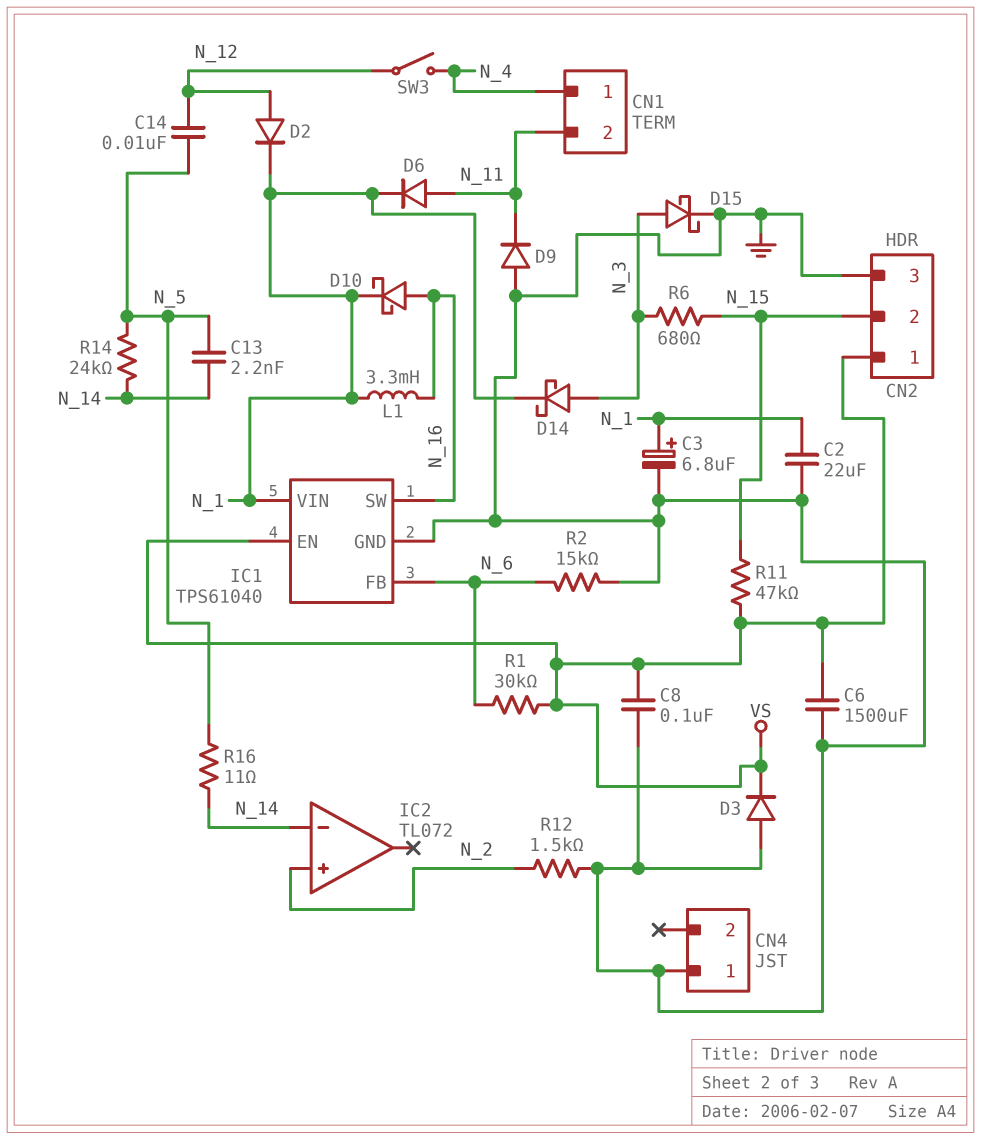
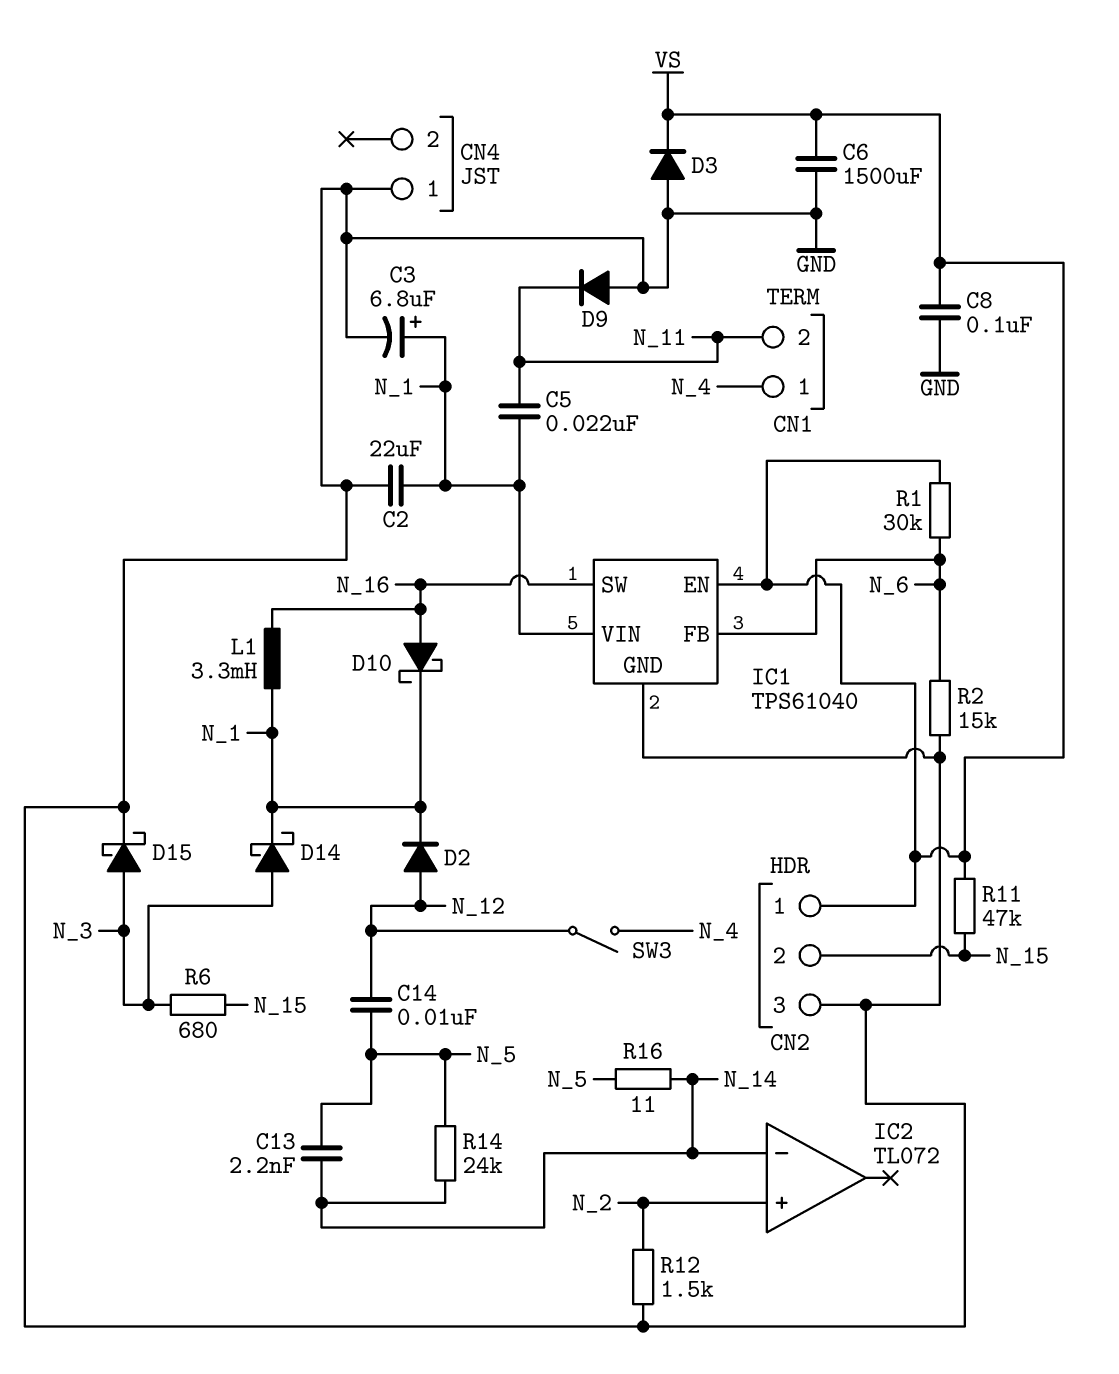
C5: none -> 22nF (N_1, N_11)
D6: diode (A N_11, K N_1) -> none

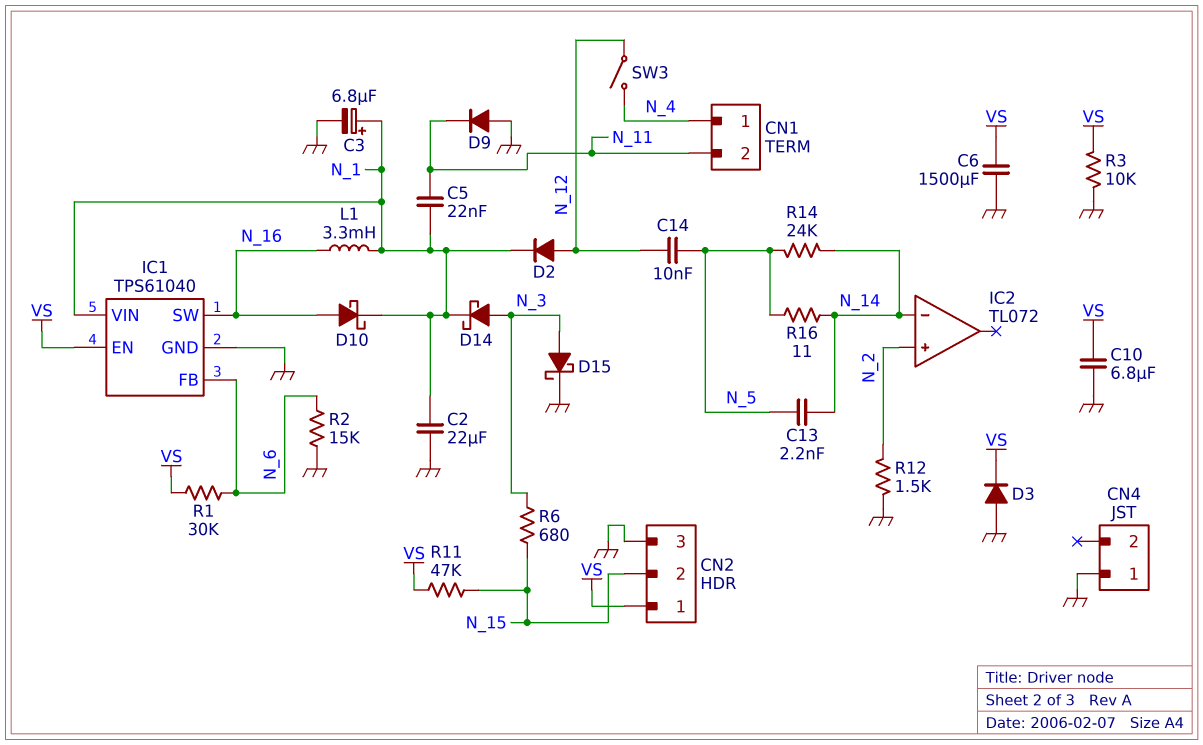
C8: 100nF (GND, VS) -> none
C10: none -> 6.8uF (GND, VS)
R3: none -> 10k (GND, VS)

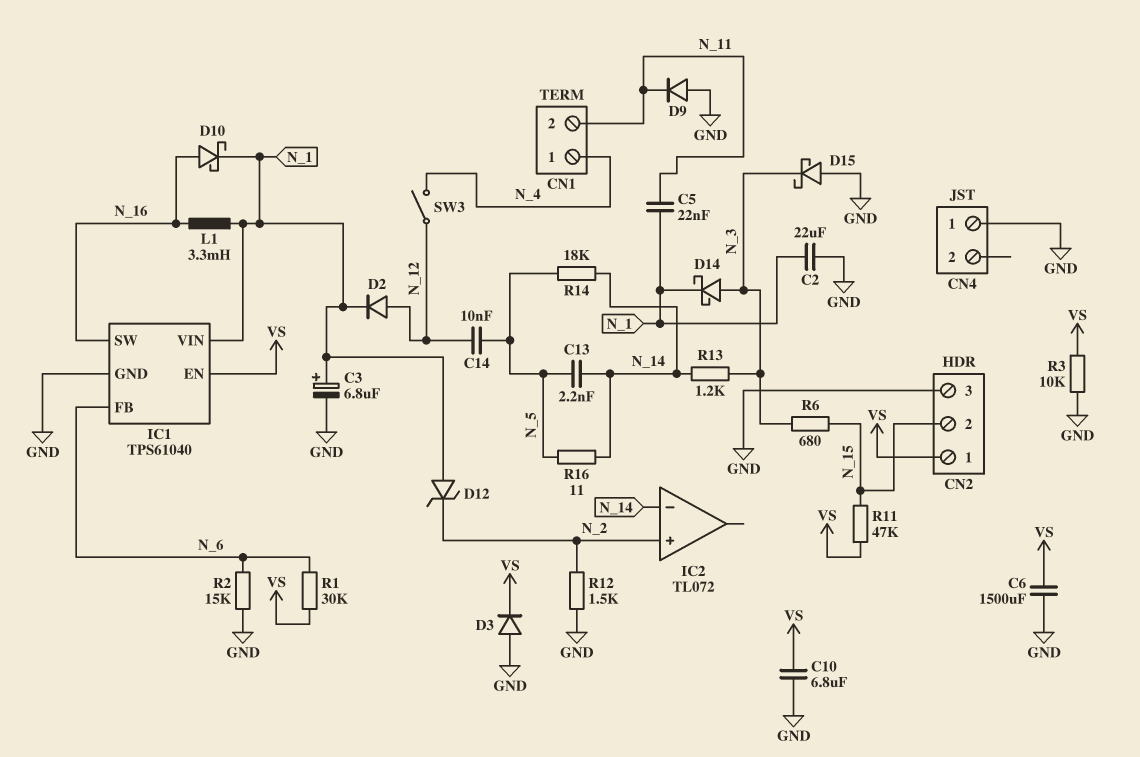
D12: none -> zener (A N_1, K N_2)
D15: schottky (A N_3, K GND) -> schottky (A GND, K N_3)
R13: none -> 1.2k (N_3, N_14)
R14: 24k (N_5, N_14) -> 18k (N_5, N_14)

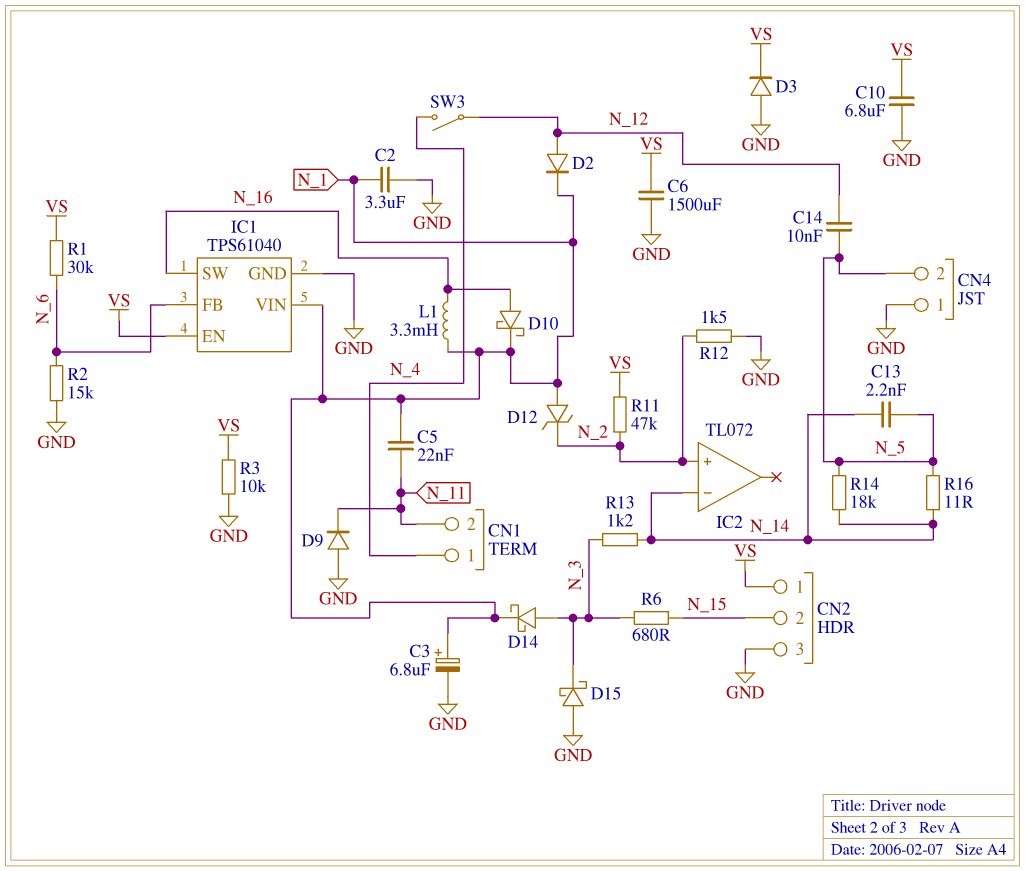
C2: 22uF (GND, N_1) -> 3.3uF (GND, N_1)
CN4 pin 2: none -> N_5
R11: 47k (N_15, VS) -> 47k (N_2, VS)

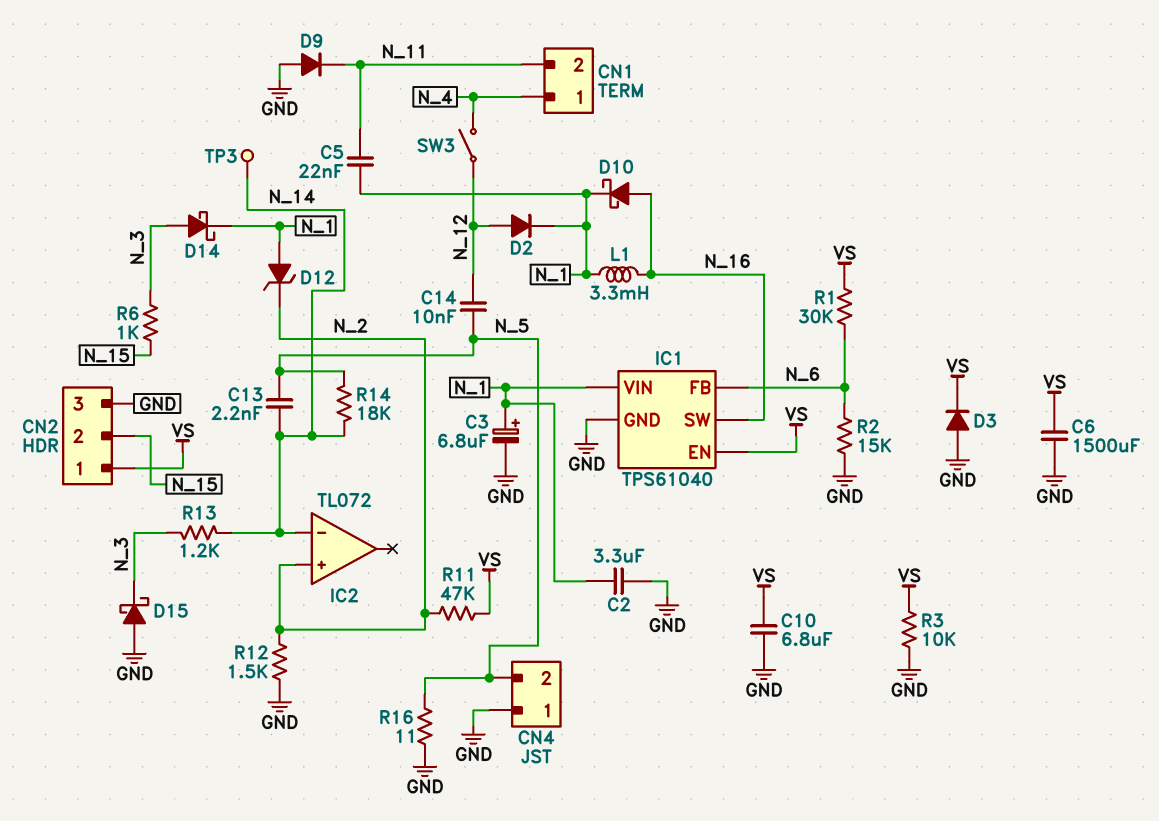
R6: 680 (N_3, N_15) -> 1k (N_3, N_15)
R16: 11 (N_5, N_14) -> 11 (GND, N_5)
TP3: none -> test point (N_14)

